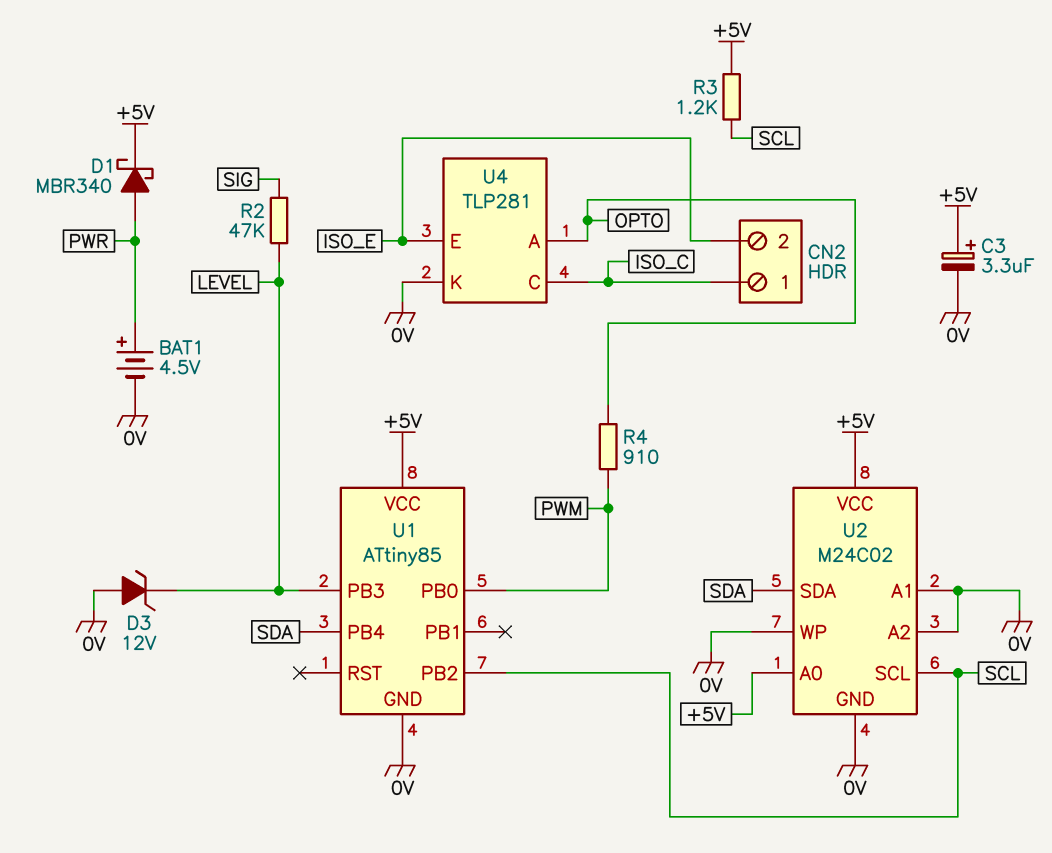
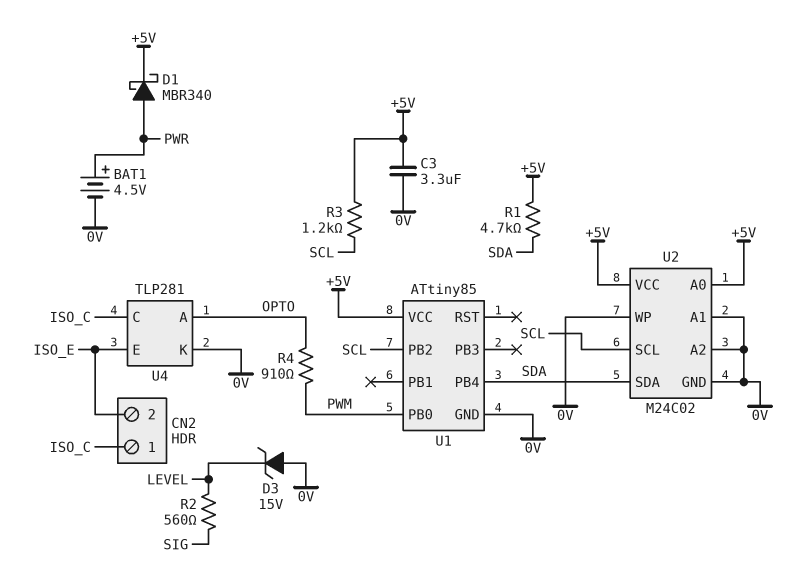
C3: 3.3uF (plus +5V, minus 0V) -> 3.3uF (+5V, 0V)
D3: zener 12V (A 0V, K LEVEL) -> zener 15V (A 0V, K LEVEL)
R1: none -> 4.7k (+5V, SDA)
R2: 47k (LEVEL, SIG) -> 560 (LEVEL, SIG)
U1 pin PB3: LEVEL -> none

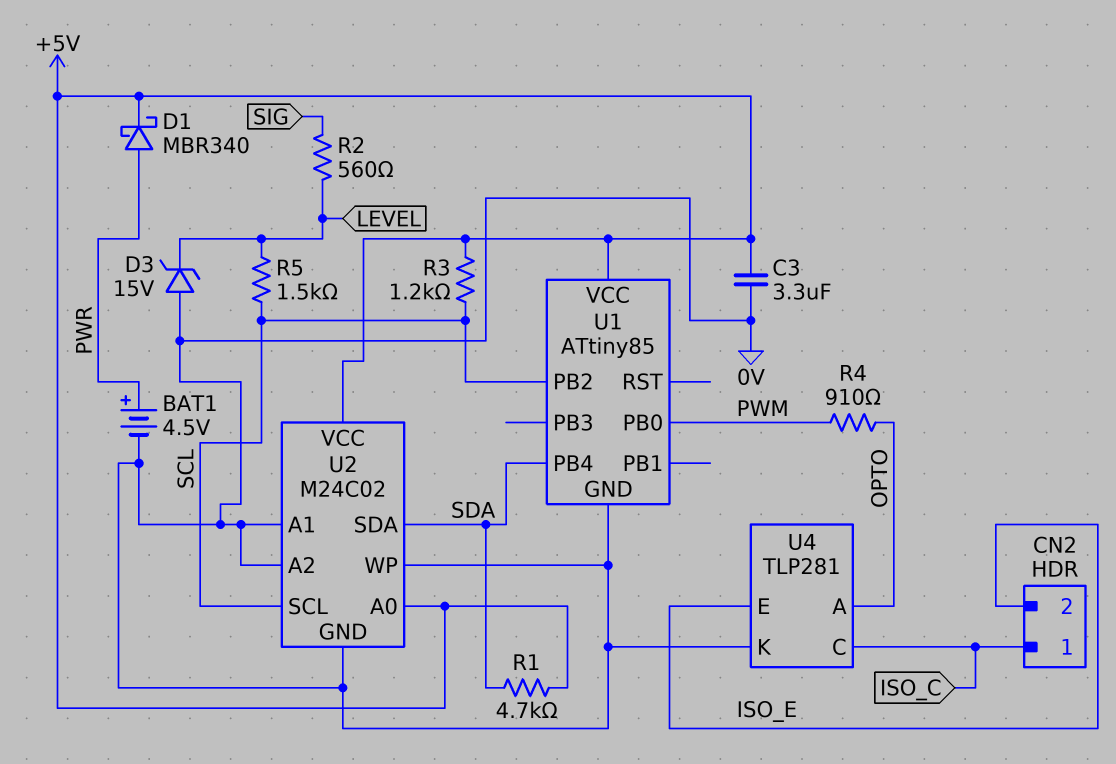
R5: none -> 1.5k (LEVEL, SCL)

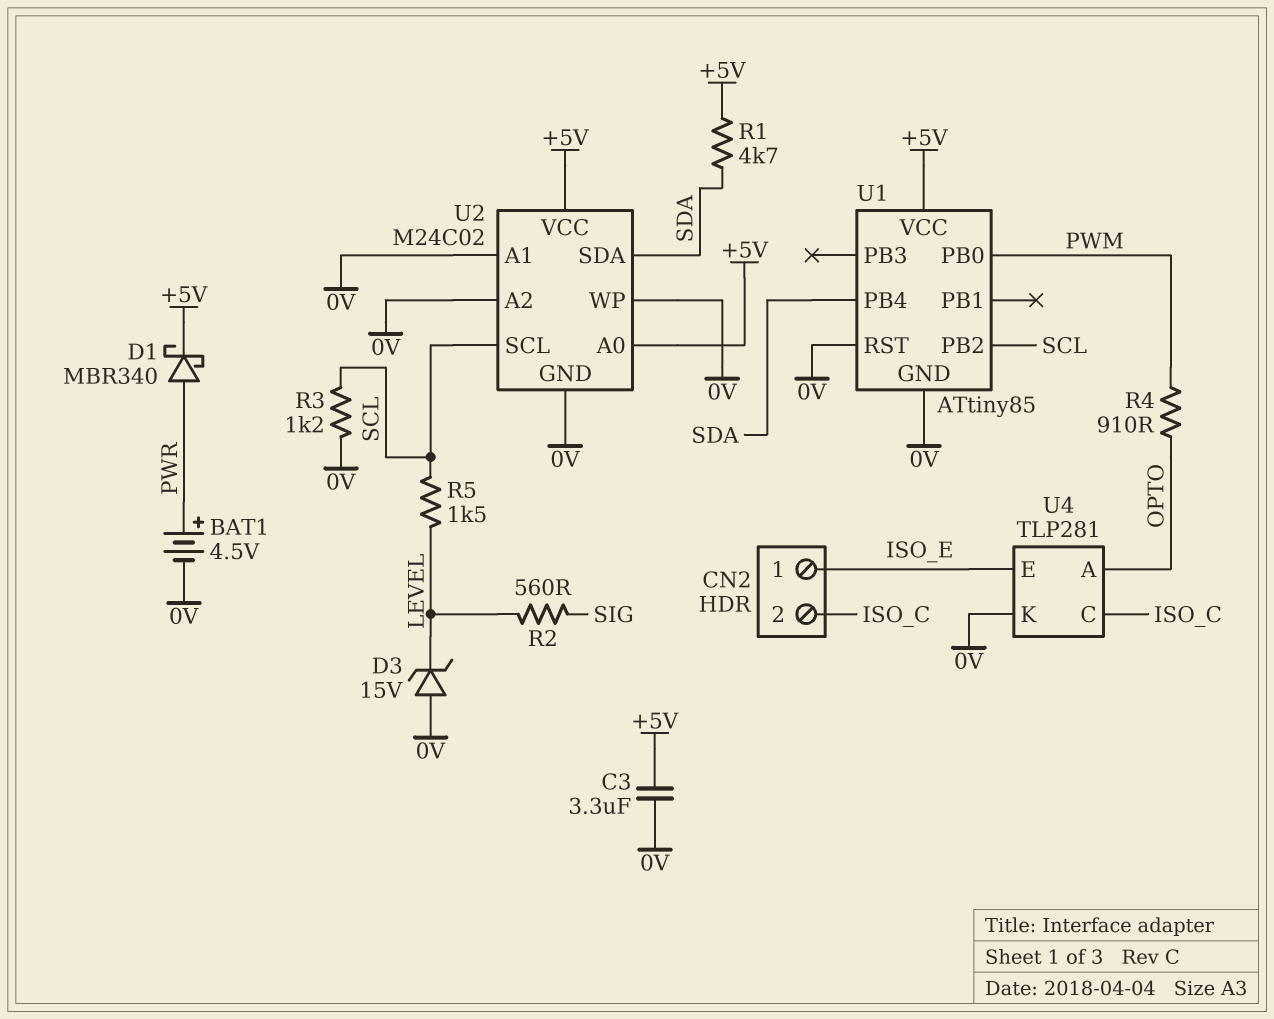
CN2 pin 1: ISO_C -> ISO_E
CN2 pin 2: ISO_E -> ISO_C
R3: 1.2k (+5V, SCL) -> 1.2k (0V, SCL)
U1 pin RST: none -> 0V

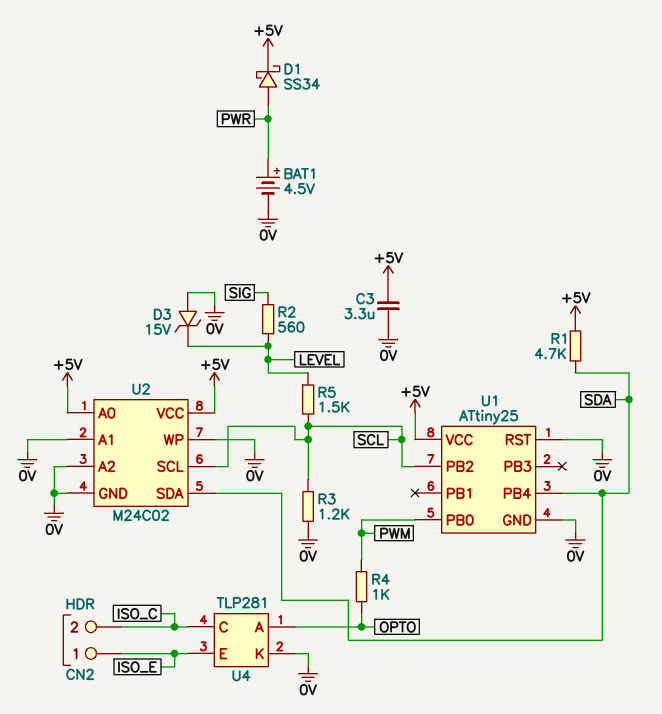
D1: schottky MBR340 (A PWR, K +5V) -> schottky SS34 (A PWR, K +5V)
R4: 910 (OPTO, PWM) -> 1k (OPTO, PWM)
U1: ATtiny85 -> ATtiny25

